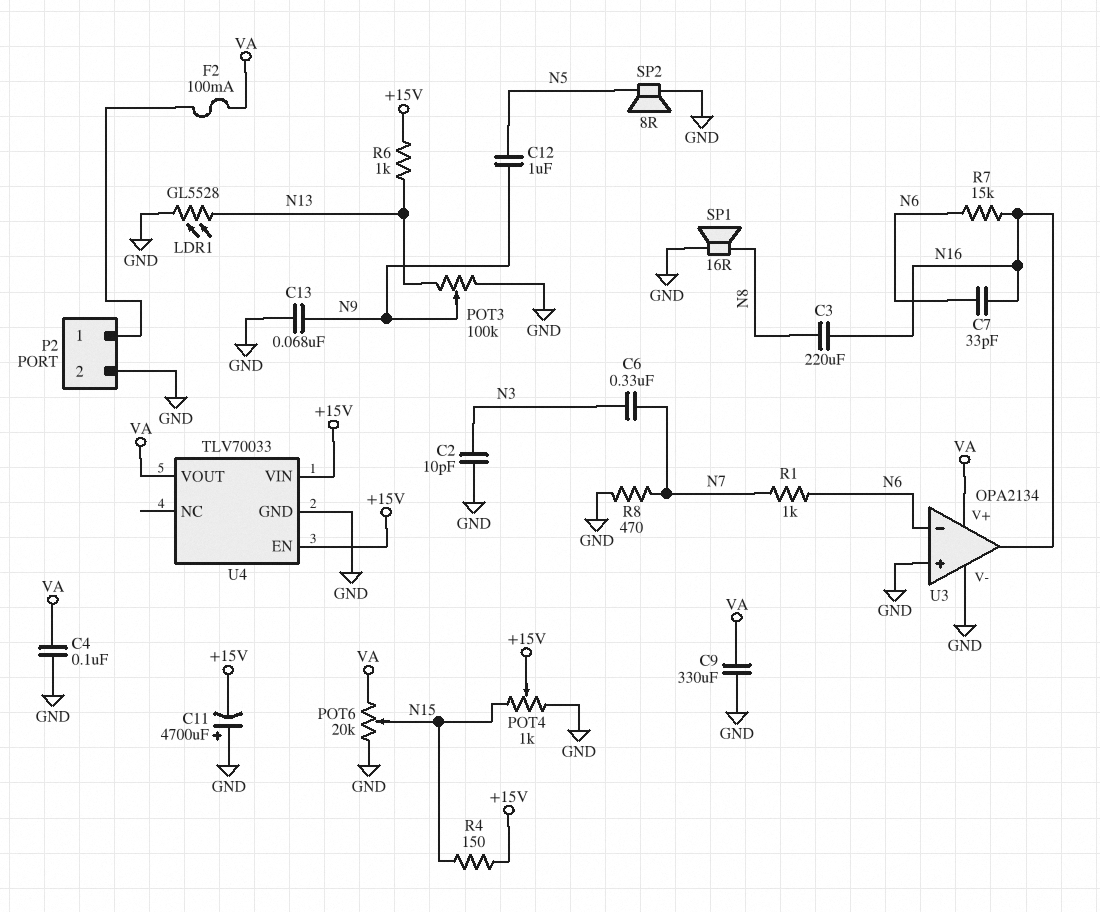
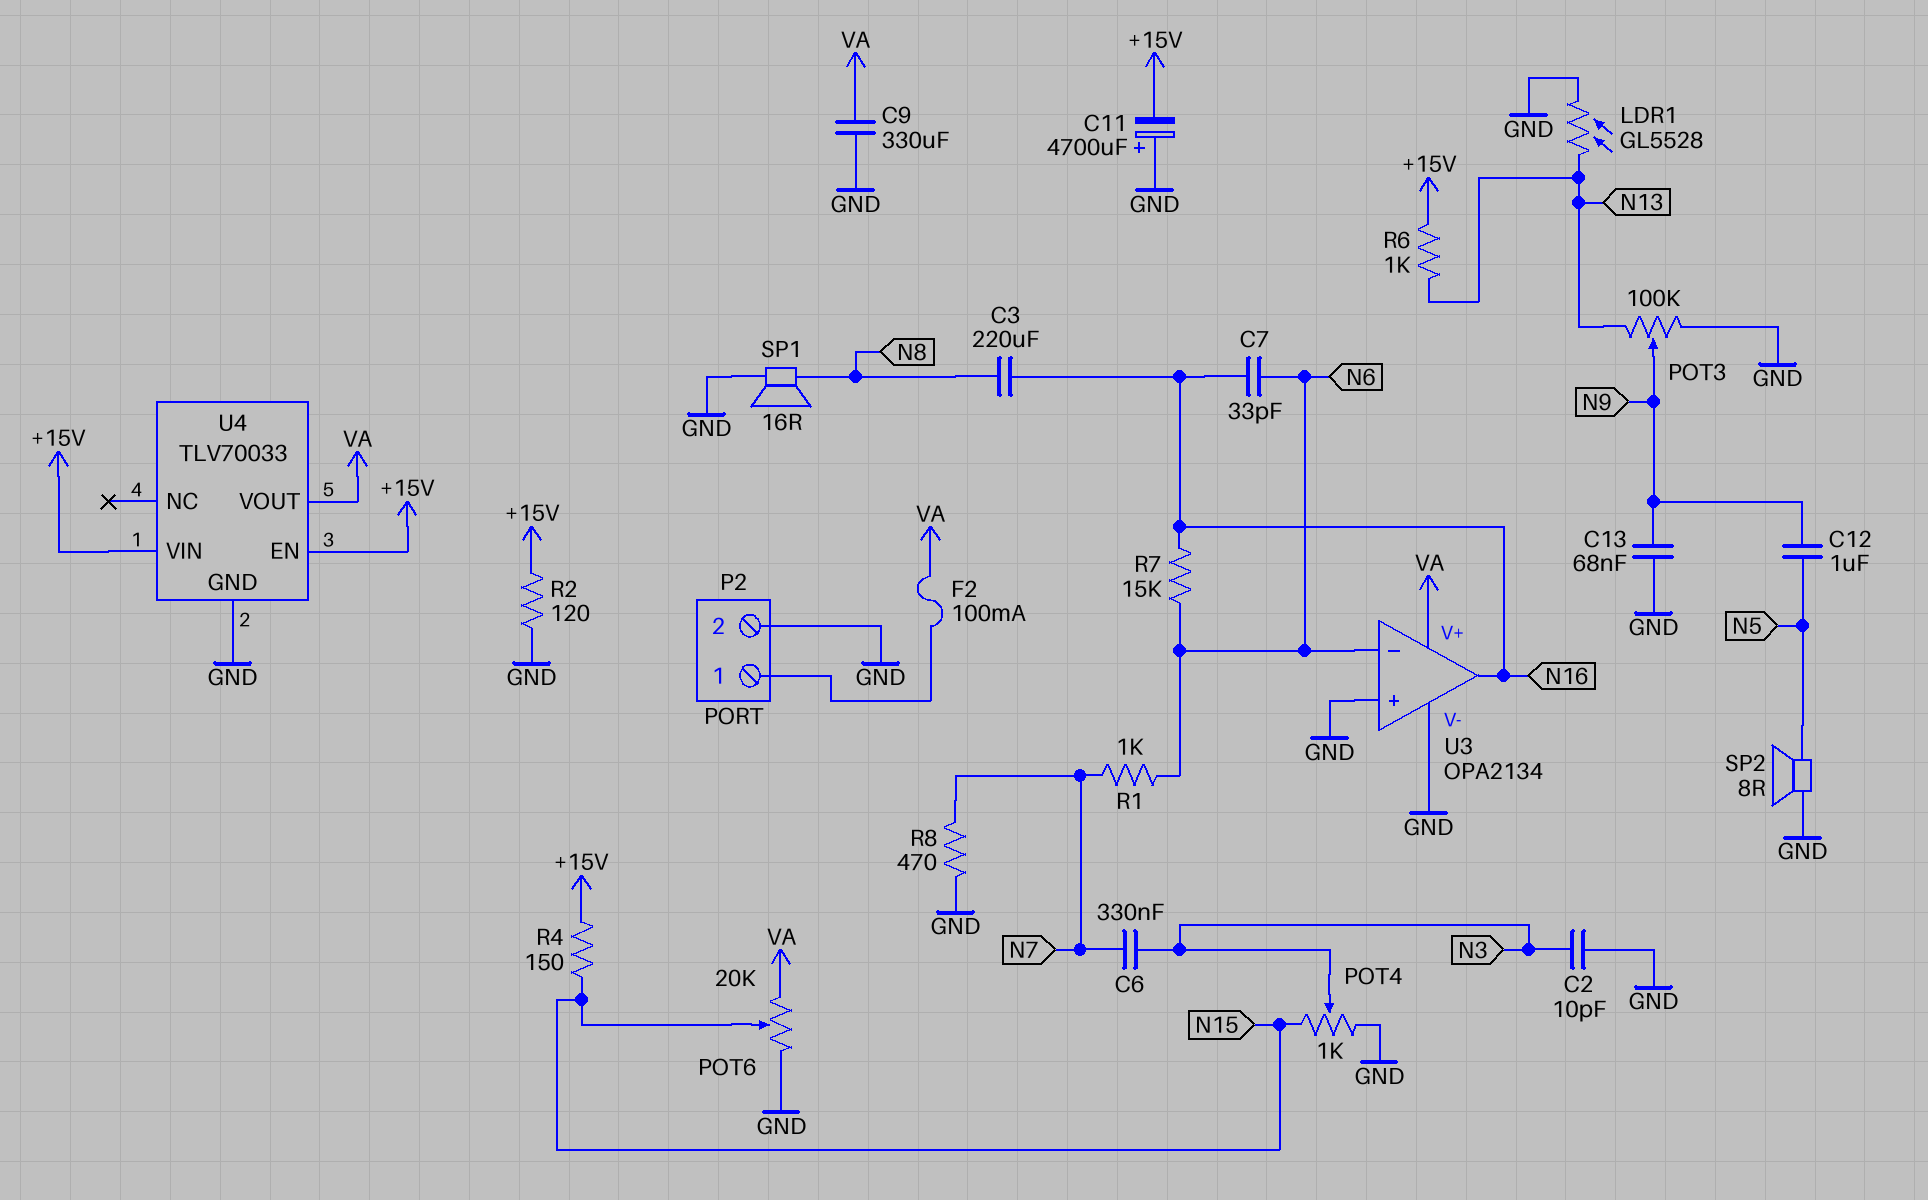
C4: 100nF (GND, VA) -> none
POT4: 1k (GND, N15, wiper +15V) -> 1k (GND, N15, wiper N3)
R2: none -> 120 (+15V, GND)

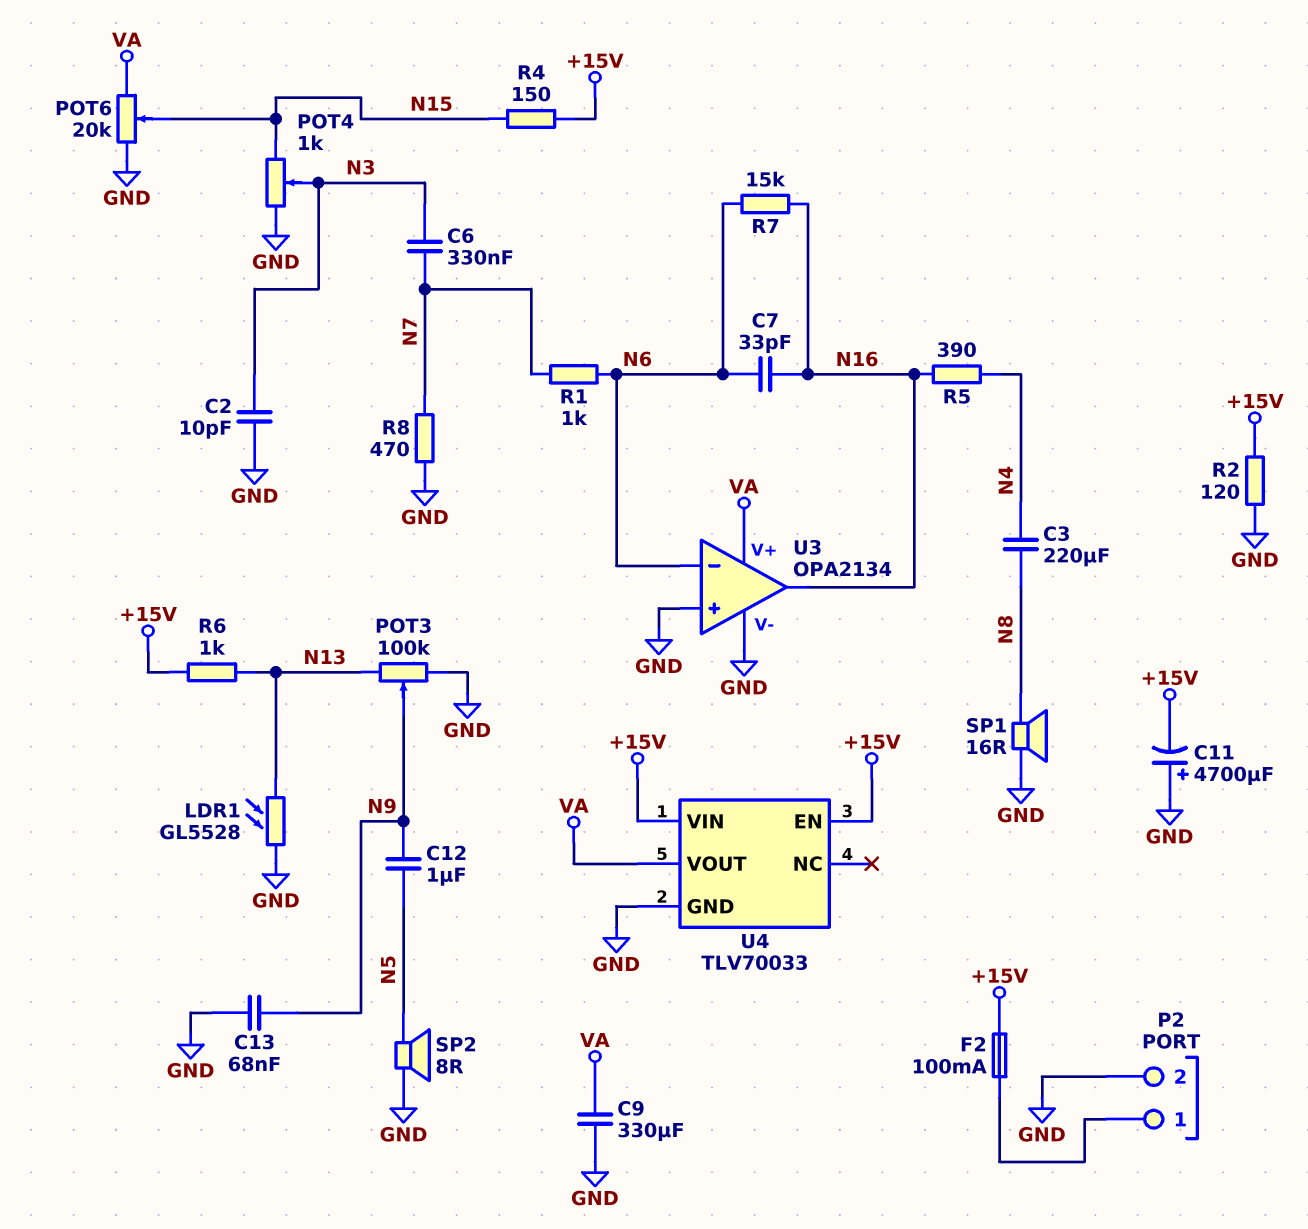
C3: 220uF (N8, N16) -> 220uF (N4, N8)
F2: 100mA (P2/1, VA) -> 100mA (+15V, P2/1)
R5: none -> 390 (N4, N16)

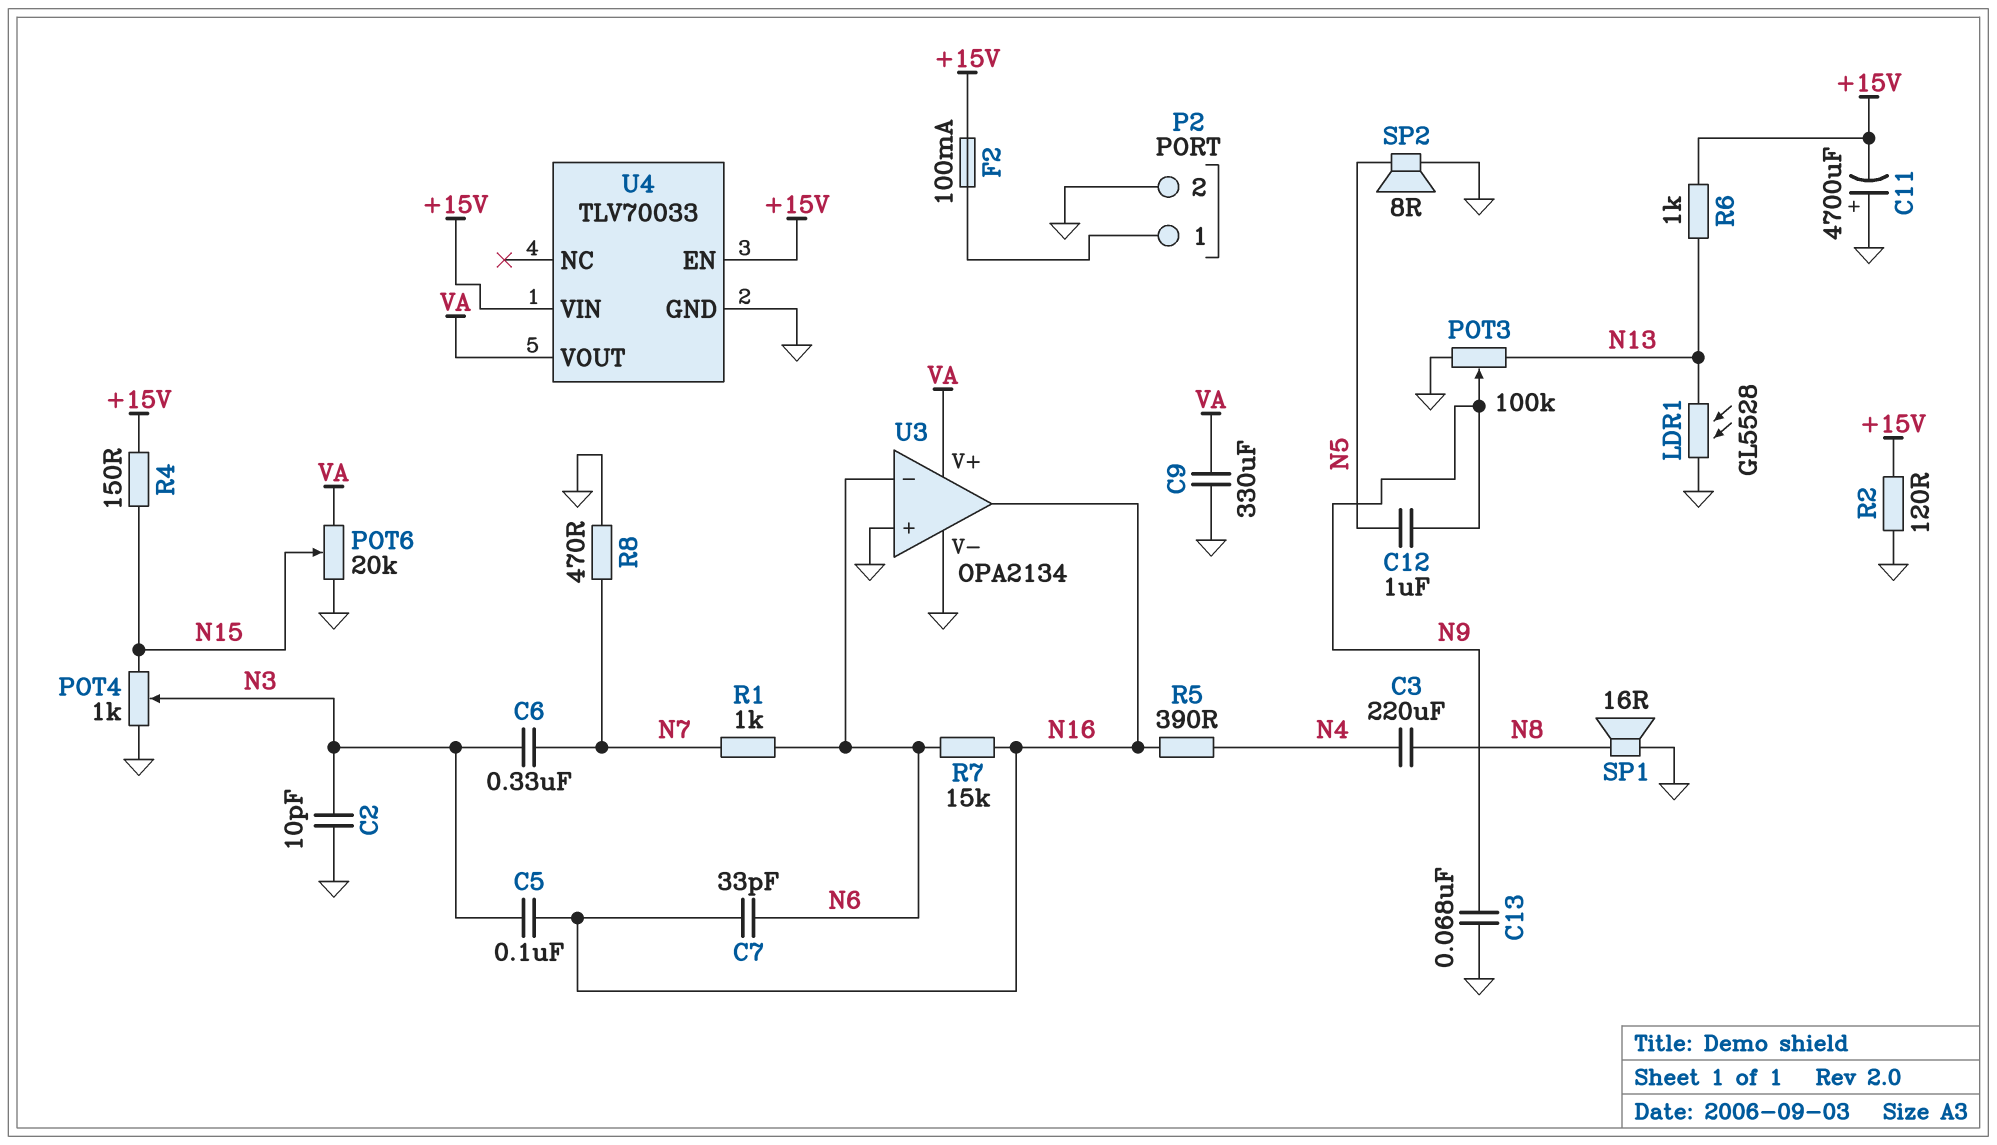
C5: none -> 100nF (N3, N16)

